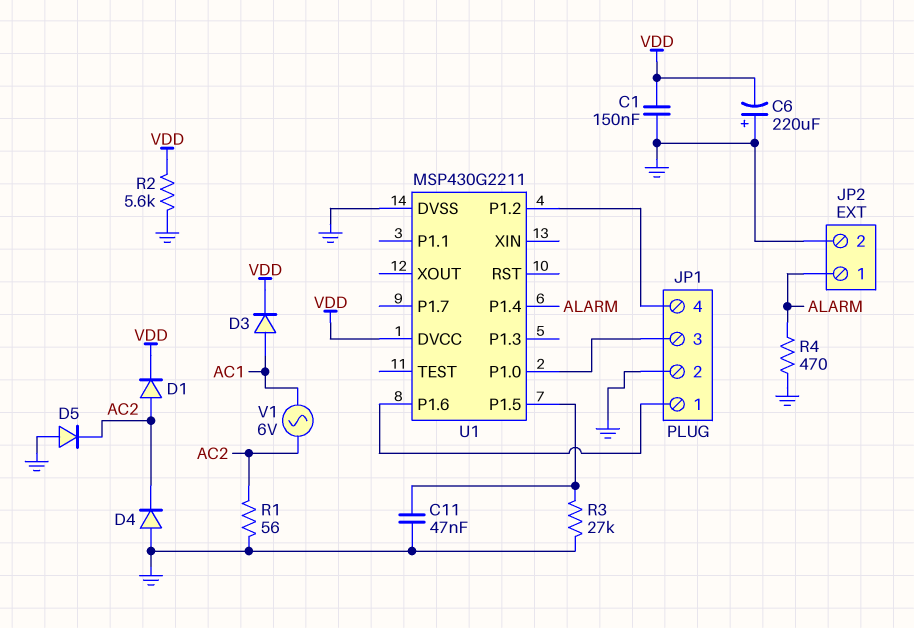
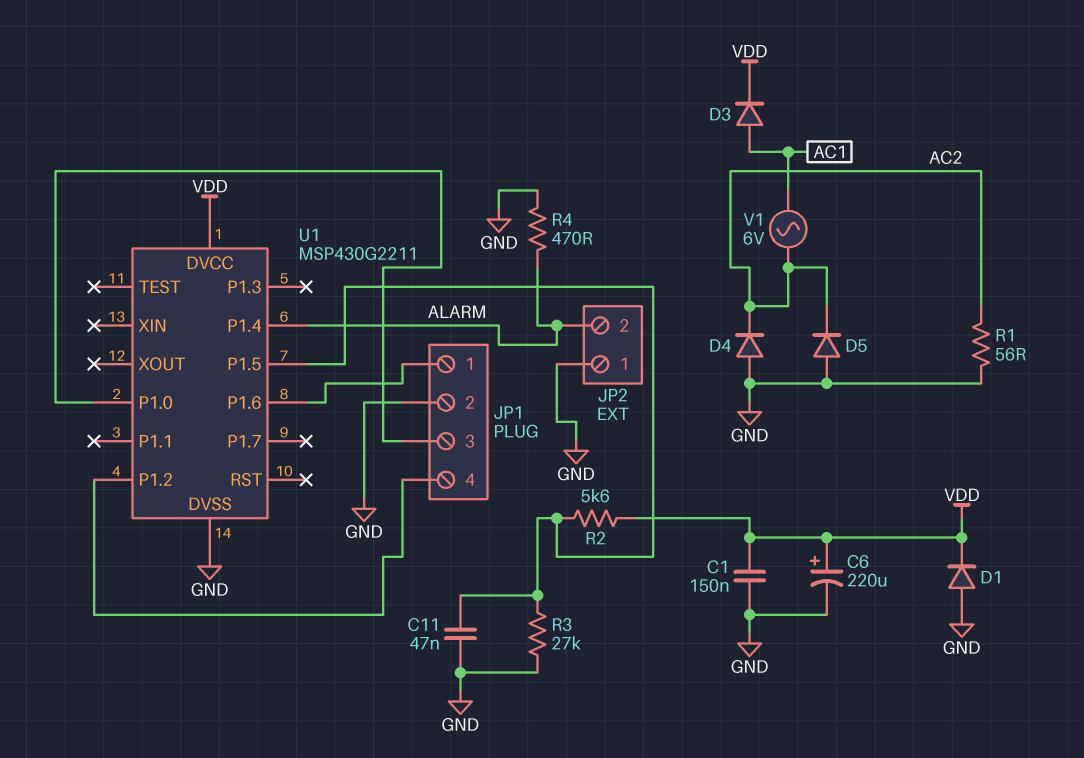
C6: 220uF (plus GND, minus VDD) -> 220uF (plus VDD, minus GND)
D1: diode (A AC2, K VDD) -> diode (A GND, K VDD)
JP2 pin 1: ALARM -> GND
JP2 pin 2: GND -> ALARM
R2: 5.6k (GND, VDD) -> 5.6k (U1/P1.5, VDD)

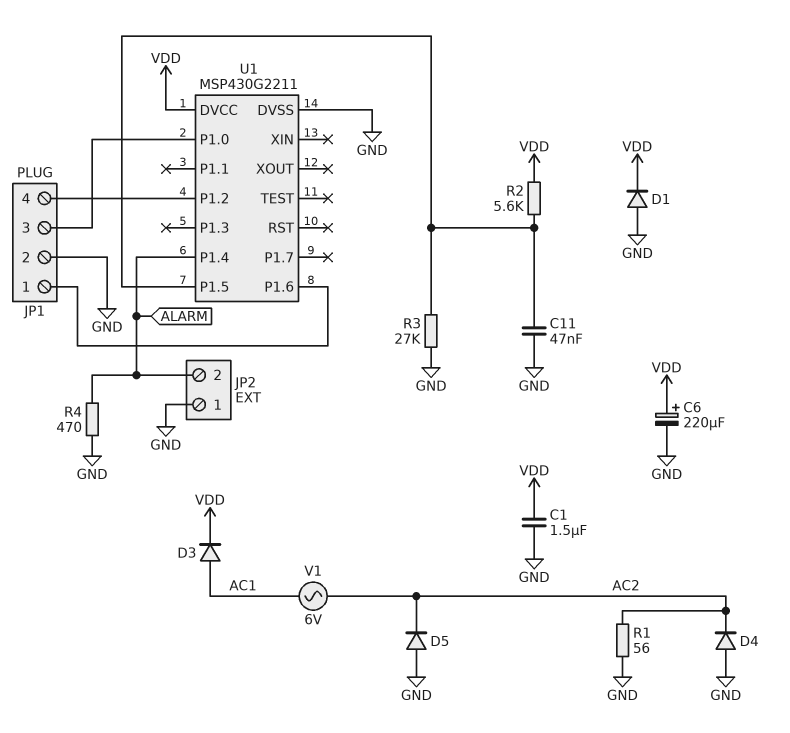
C1: 150nF (GND, VDD) -> 1.5uF (GND, VDD)

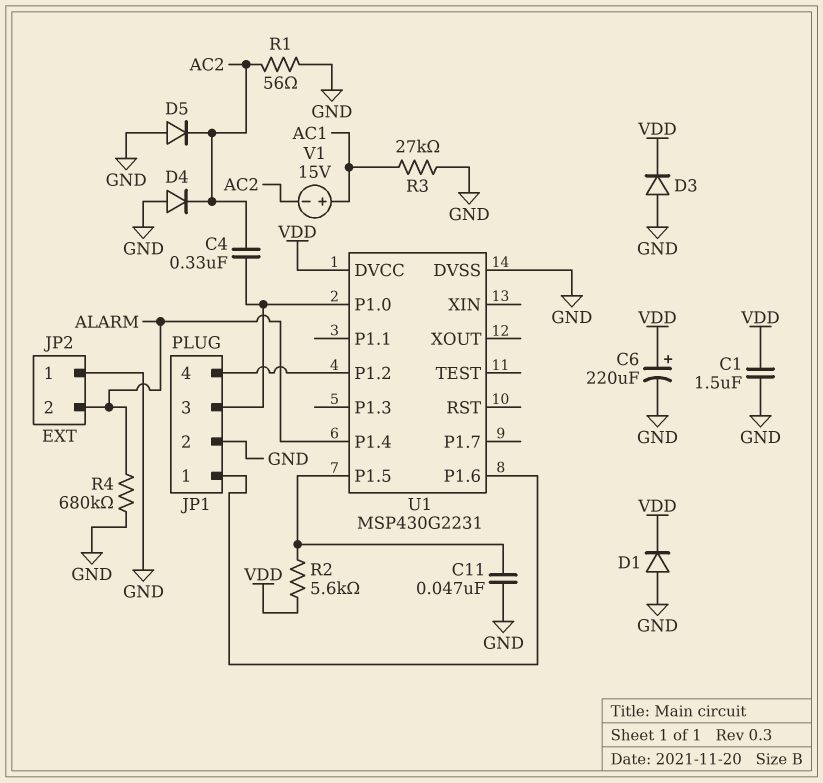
C4: none -> 330nF (AC2, JP1/3)
D3: diode (A AC1, K VDD) -> diode (A GND, K VDD)
R3: 27k (GND, U1/P1.5) -> 27k (AC1, GND)
R4: 470 (ALARM, GND) -> 680k (ALARM, GND)
U1: MSP430G2211 -> MSP430G2231
V1: AC 6V (AC1, AC2) -> 15V (plus AC1, minus AC2)

